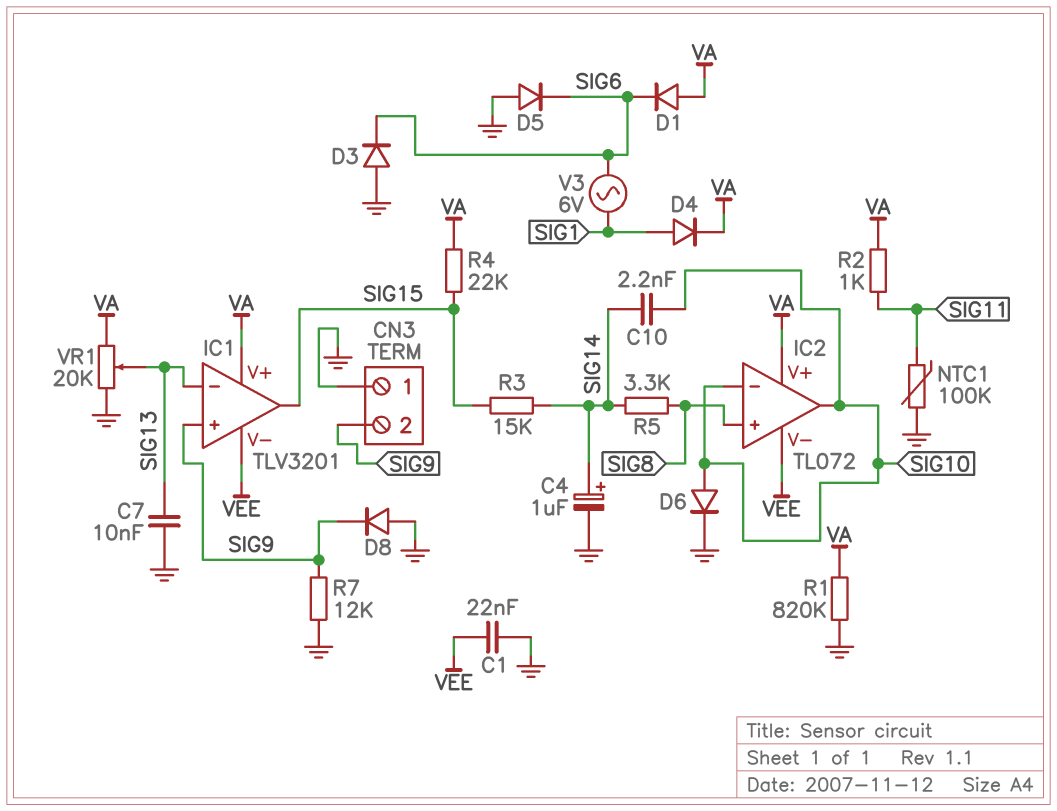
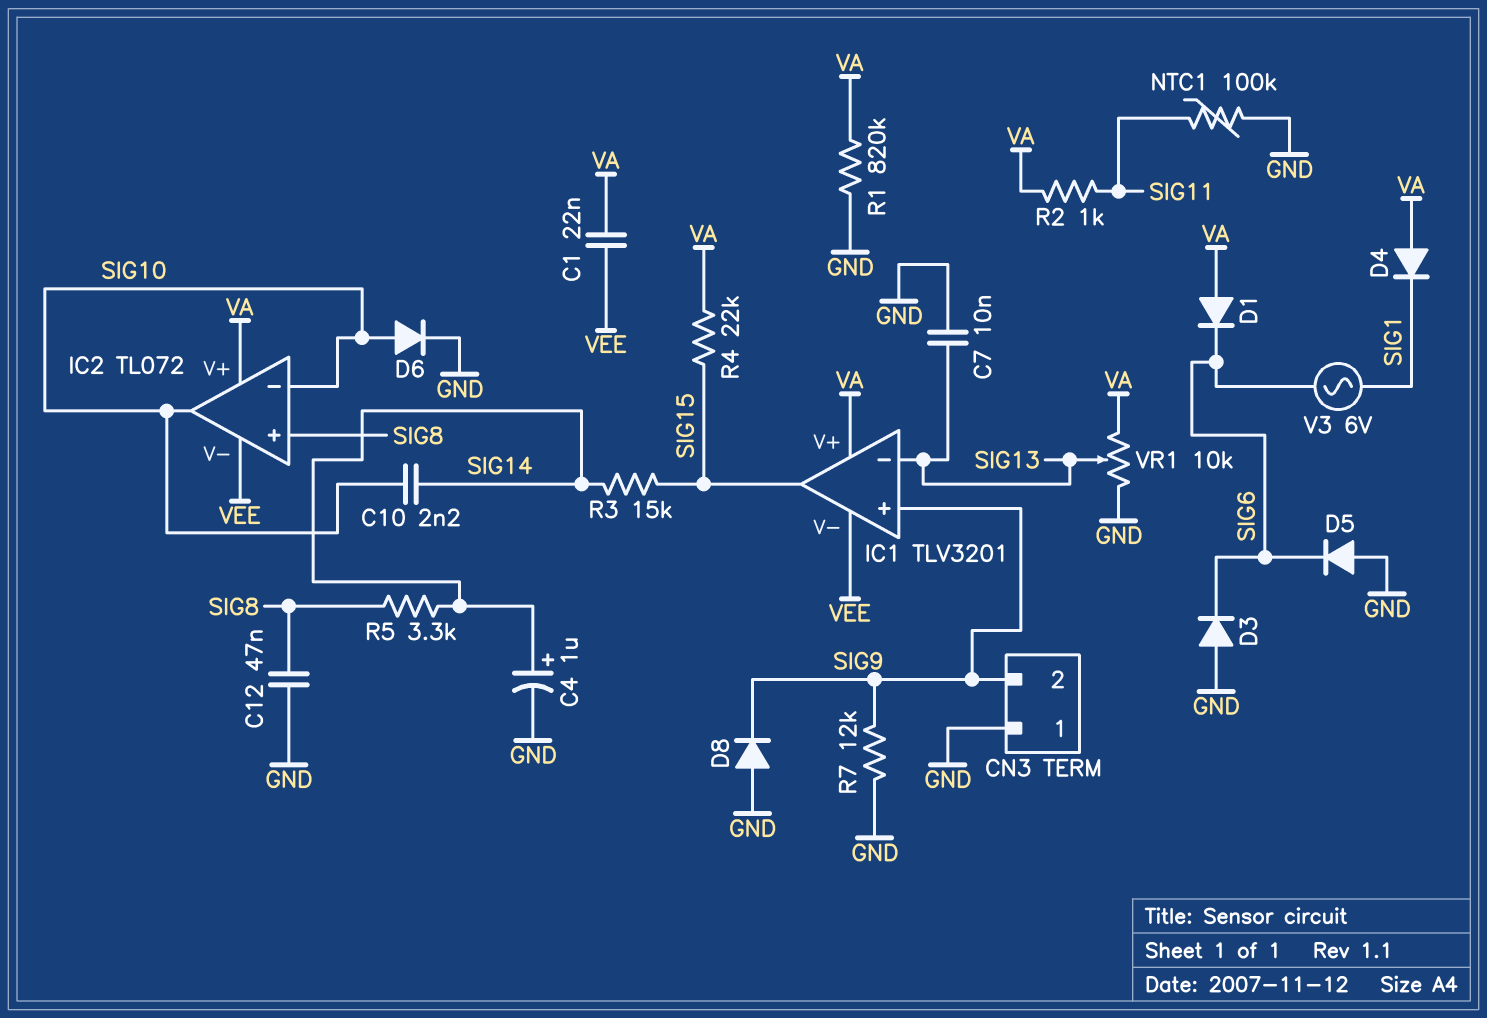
C1: 22nF (GND, VEE) -> 22nF (VA, VEE)
C12: none -> 47nF (GND, SIG8)
D4: diode (A SIG1, K VA) -> diode (A VA, K SIG1)
VR1: 20k (GND, VA, wiper SIG13) -> 10k (GND, VA, wiper SIG13)

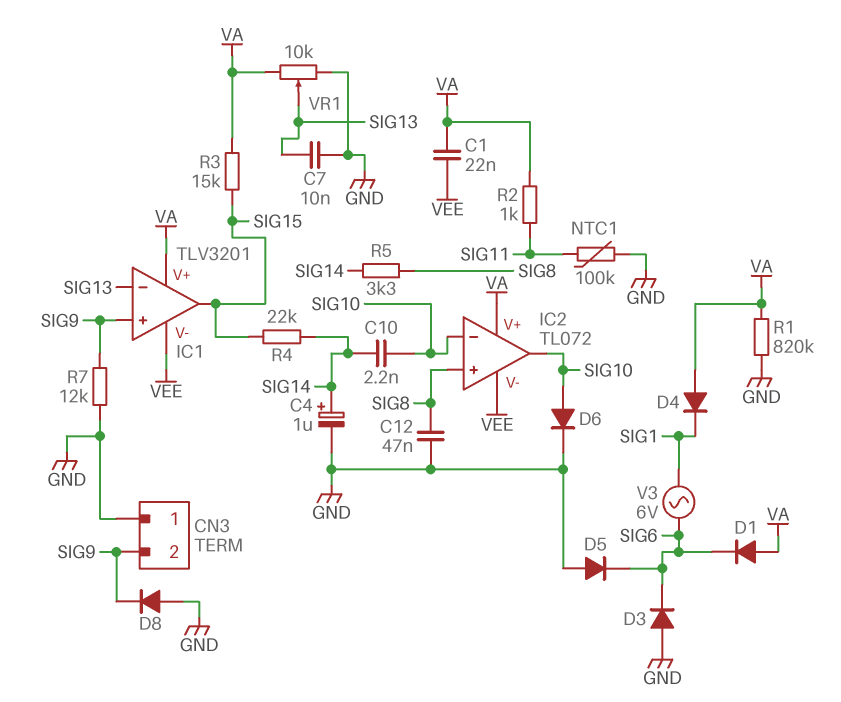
R3: 15k (SIG14, SIG15) -> 15k (SIG15, VA)
R4: 22k (SIG15, VA) -> 22k (SIG14, SIG15)

